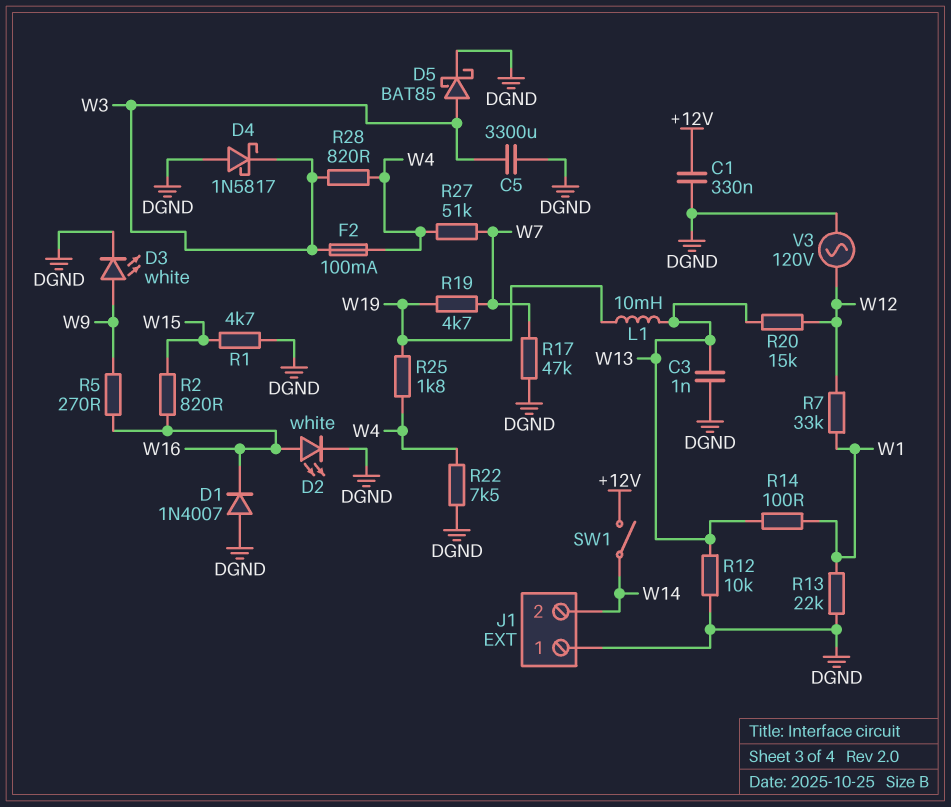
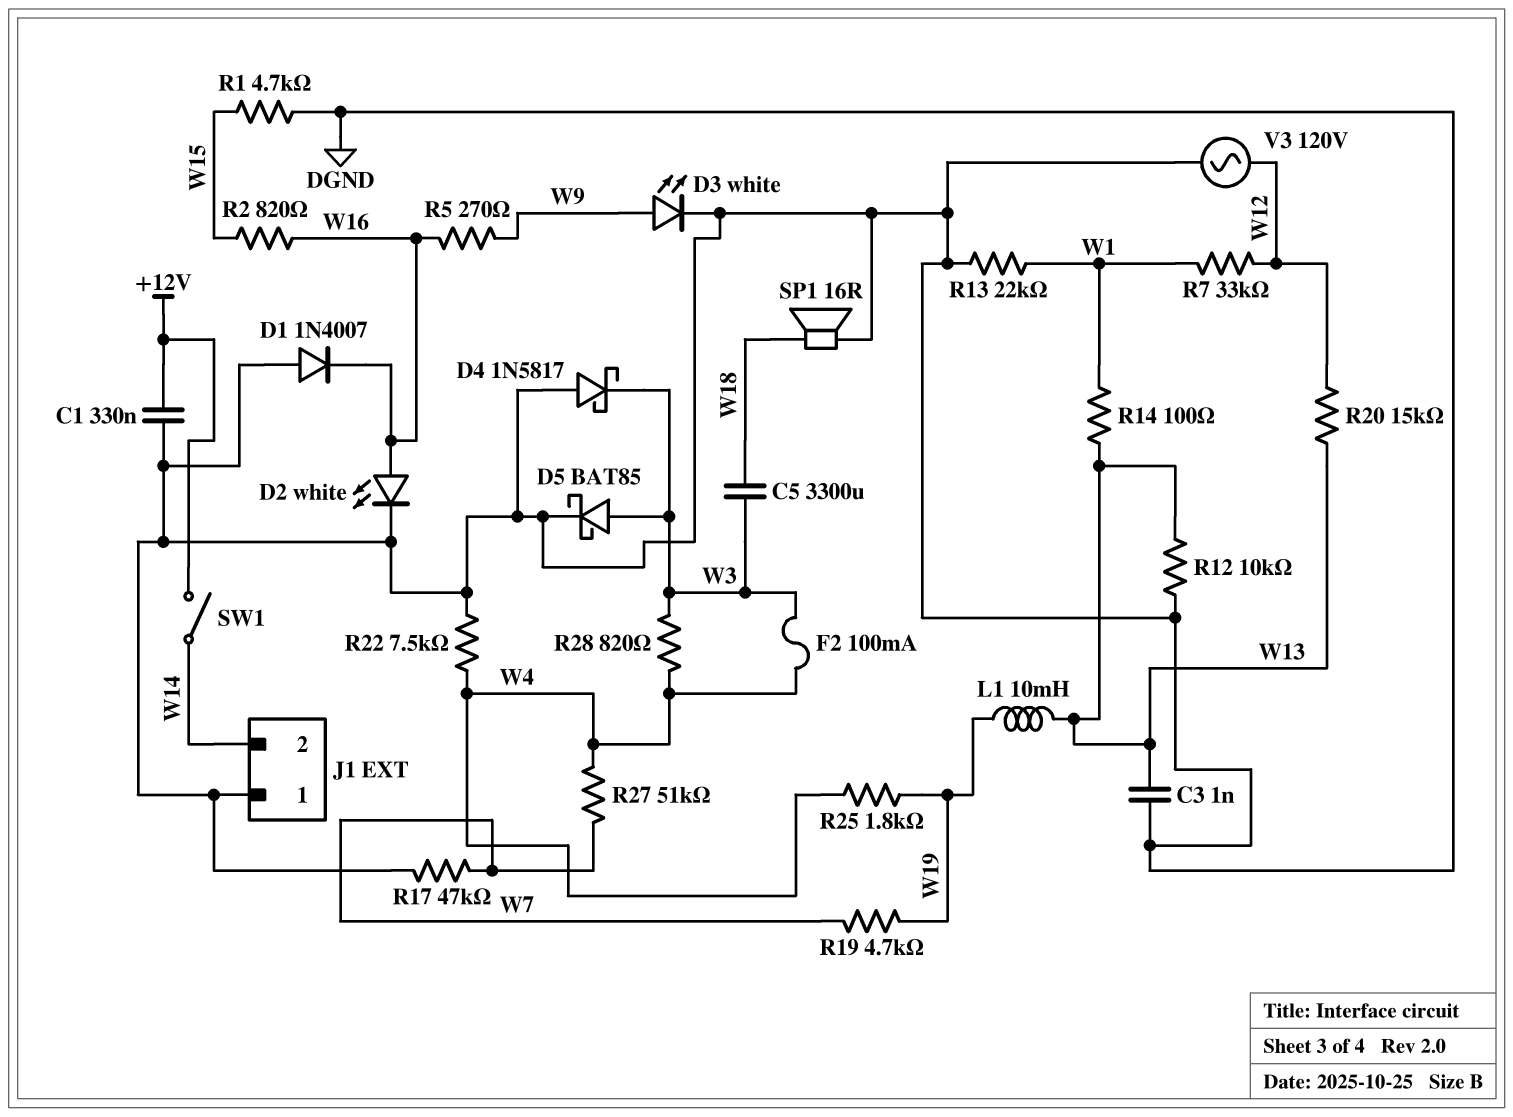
C5: 3300uF (DGND, W3) -> 3300uF (W3, W18)
SP1: none -> speaker 16R (DGND, W18)

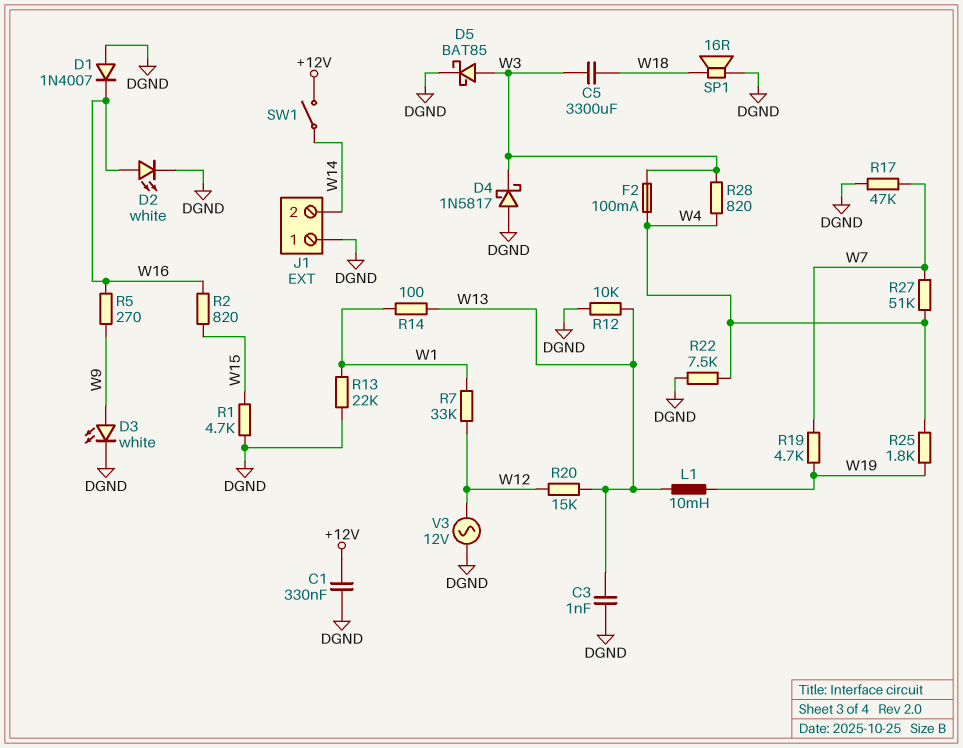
V3: AC 120V (DGND, W12) -> AC 12V (DGND, W12)

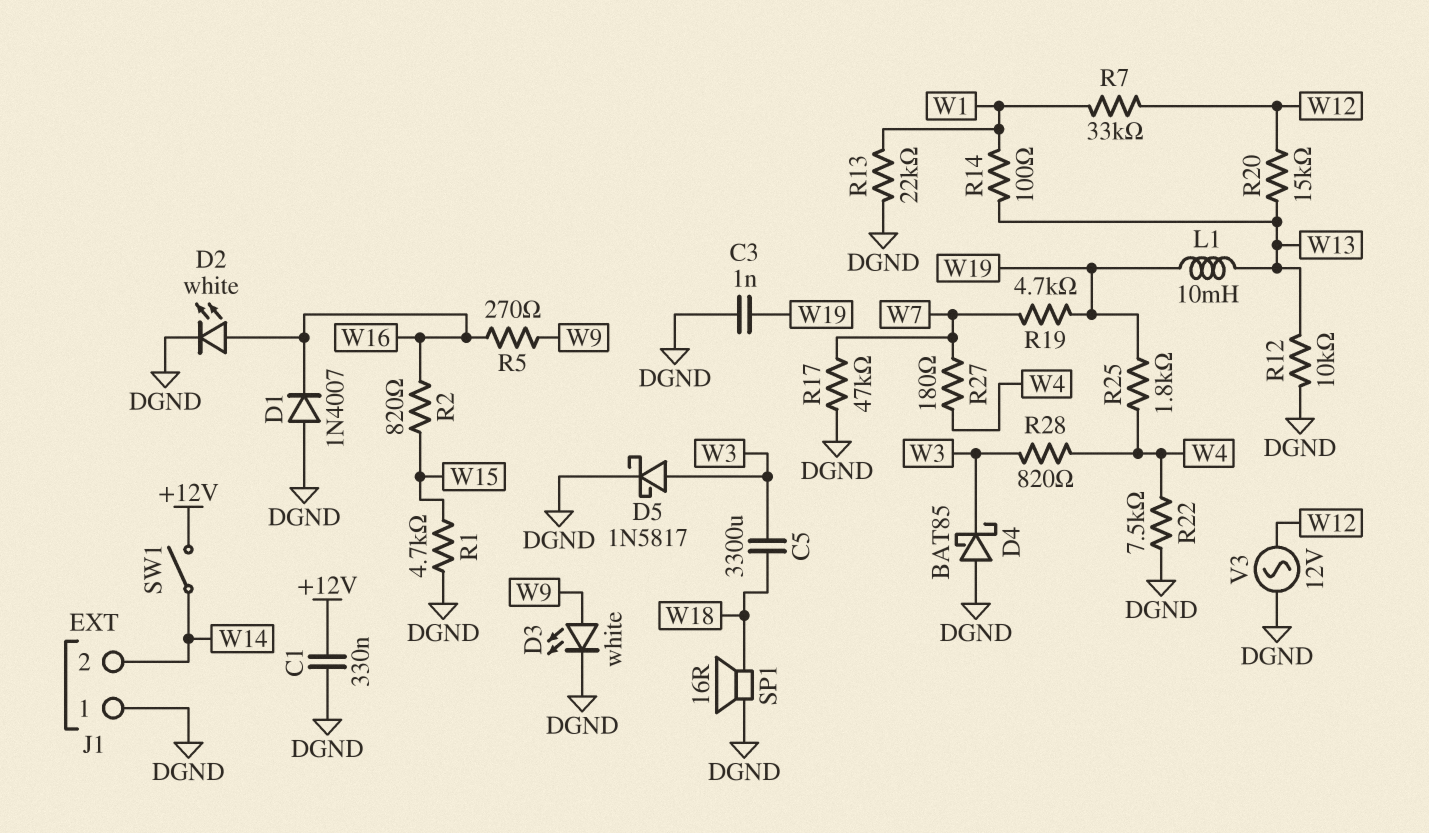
C3: 1nF (DGND, W13) -> 1nF (DGND, W19)
D4: schottky 1N5817 (A DGND, K W3) -> schottky BAT85 (A DGND, K W3)
D5: schottky BAT85 (A W3, K DGND) -> schottky 1N5817 (A W3, K DGND)
F2: 100mA (W3, W4) -> none
R27: 51k (W4, W7) -> 180 (W4, W7)

